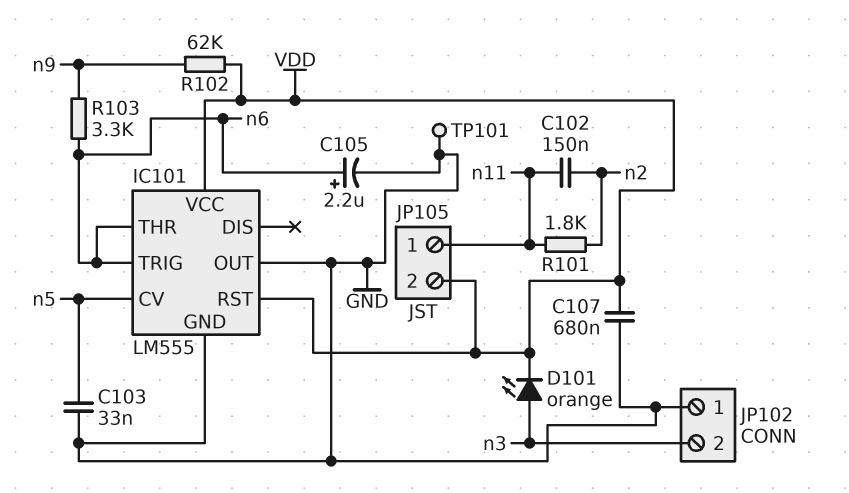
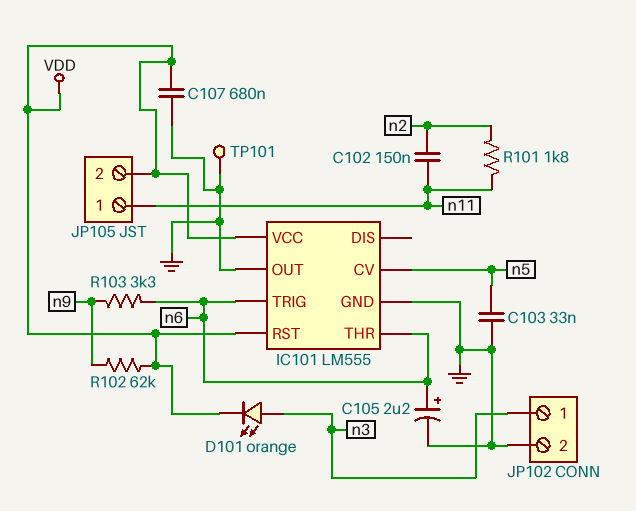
JP102 pin 1: GND -> n3
JP102 pin 2: n3 -> GND

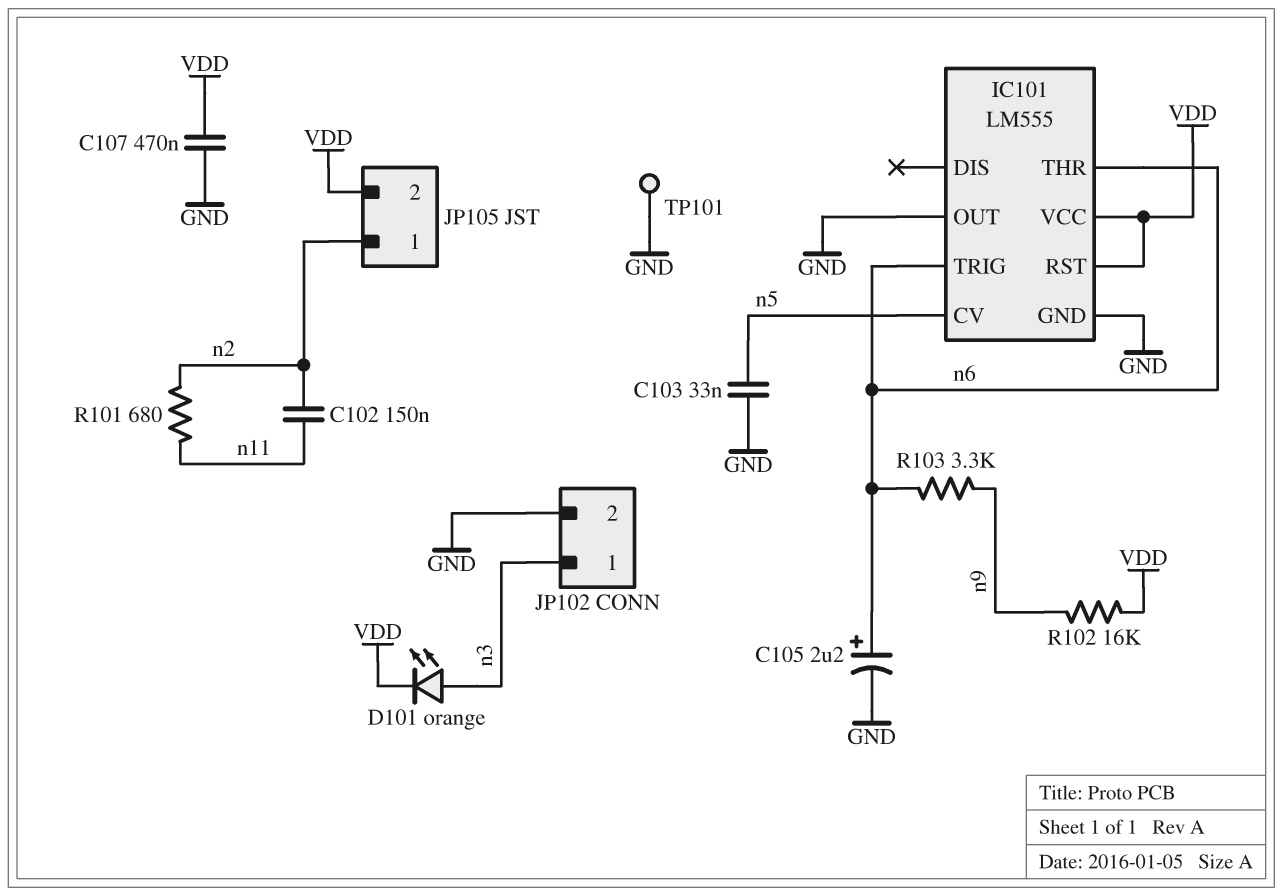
C107: 680nF (GND, VDD) -> 470nF (GND, VDD)
JP105 pin 1: n11 -> n2
R101: 1.8k (n2, n11) -> 680 (n2, n11)
R102: 62k (VDD, n9) -> 16k (VDD, n9)

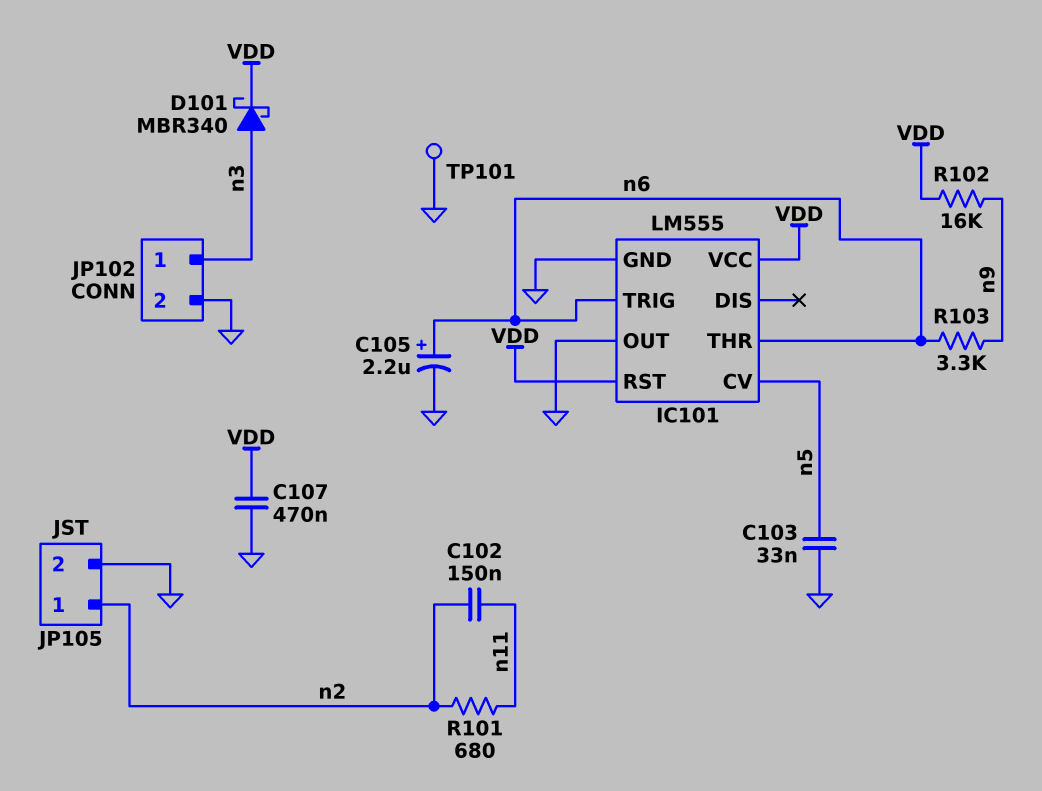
D101: LED orange (A n3, K VDD) -> schottky MBR340 (A n3, K VDD)
JP105 pin 2: VDD -> GND

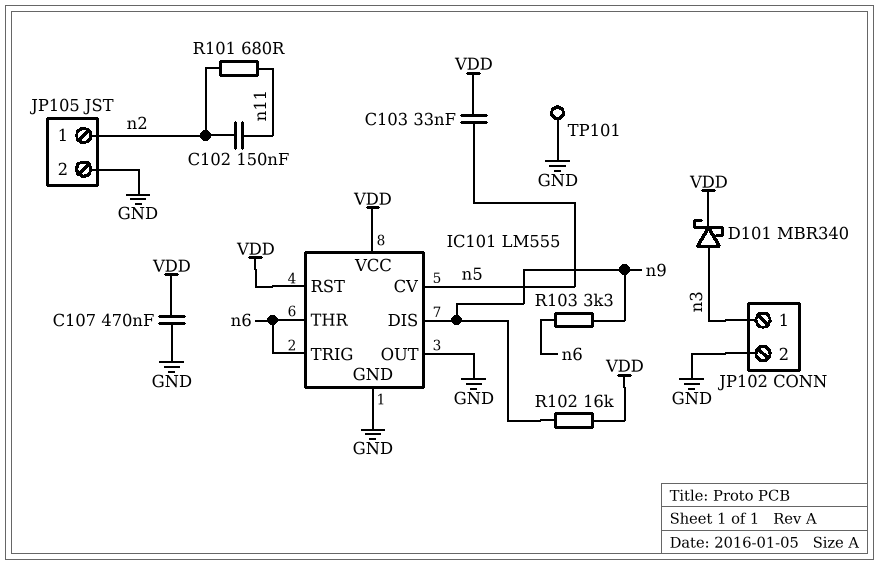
C103: 33nF (GND, n5) -> 33nF (VDD, n5)
C105: 2.2uF (plus n6, minus GND) -> none
IC101 pin DIS: none -> n9

